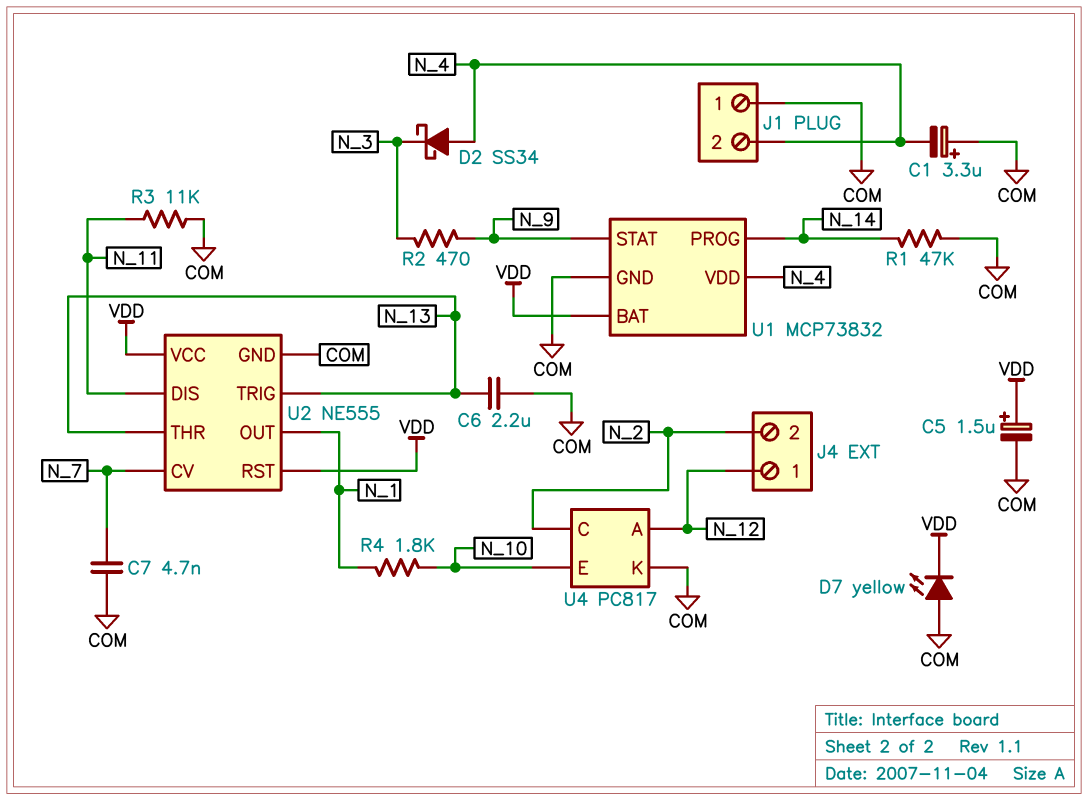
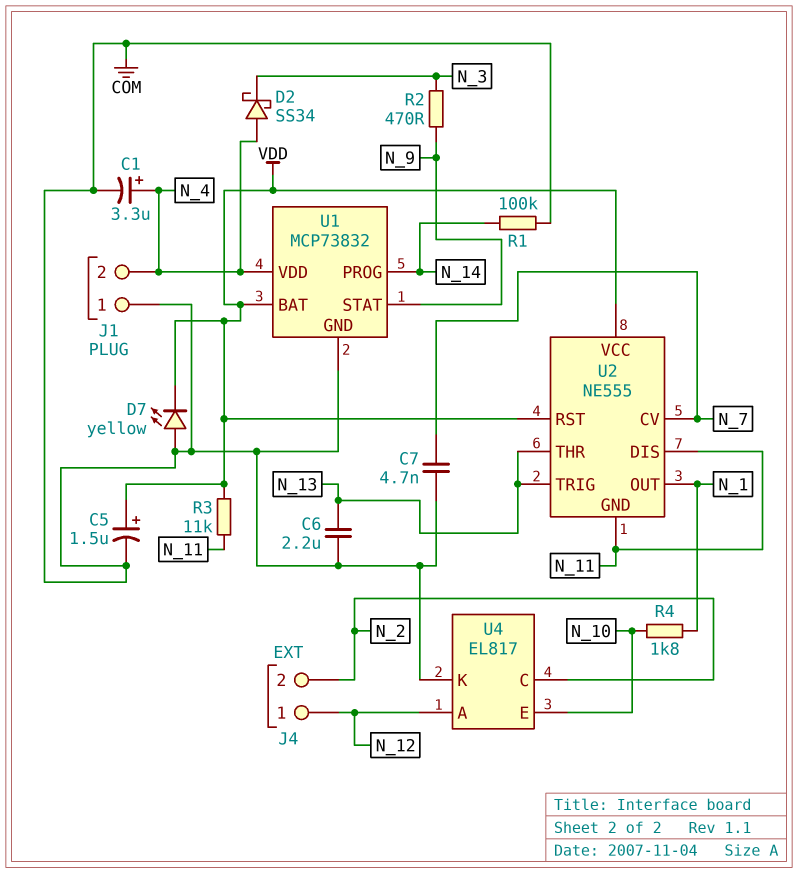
C1: 3.3uF (plus COM, minus N_4) -> 3.3uF (plus N_4, minus COM)
R1: 47k (COM, N_14) -> 100k (COM, N_14)
R3: 11k (COM, N_11) -> 11k (N_11, VDD)
U2 pin GND: COM -> N_11
U4: PC817 -> EL817

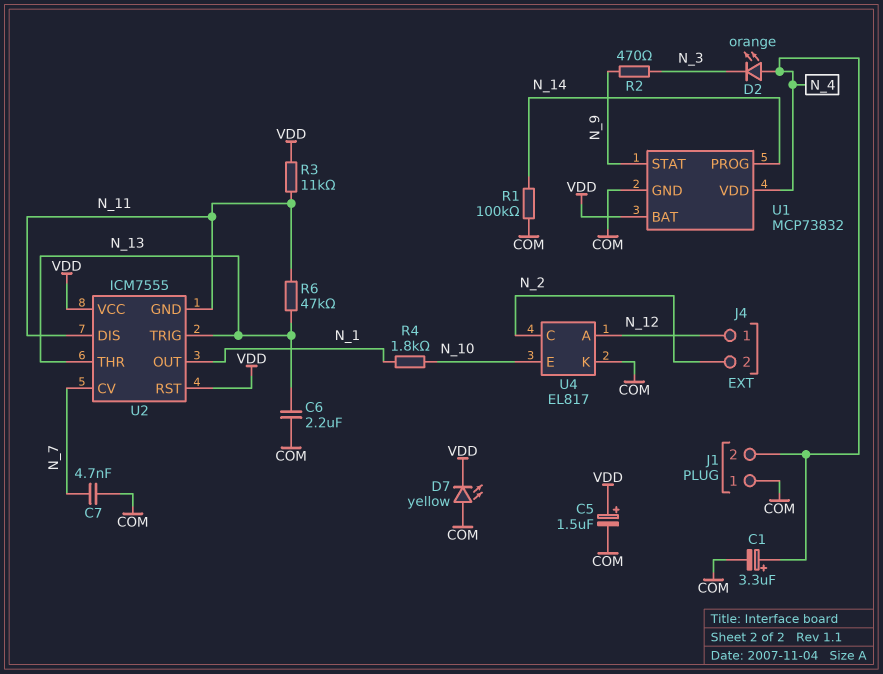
D2: schottky SS34 (A N_4, K N_3) -> LED orange (A N_4, K N_3)
R6: none -> 47k (N_11, N_13)
U2: NE555 -> ICM7555

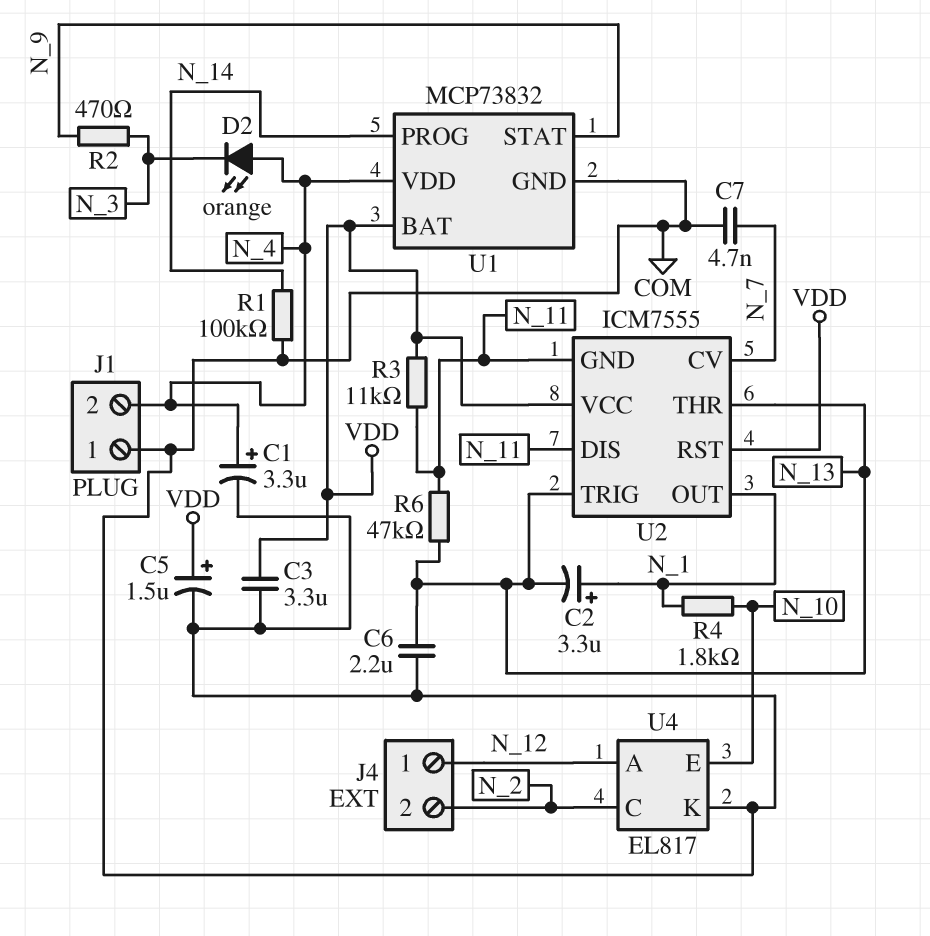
C2: none -> 3.3uF (plus N_1, minus N_13)
C3: none -> 3.3uF (COM, VDD)
D7: LED yellow (A COM, K VDD) -> none

